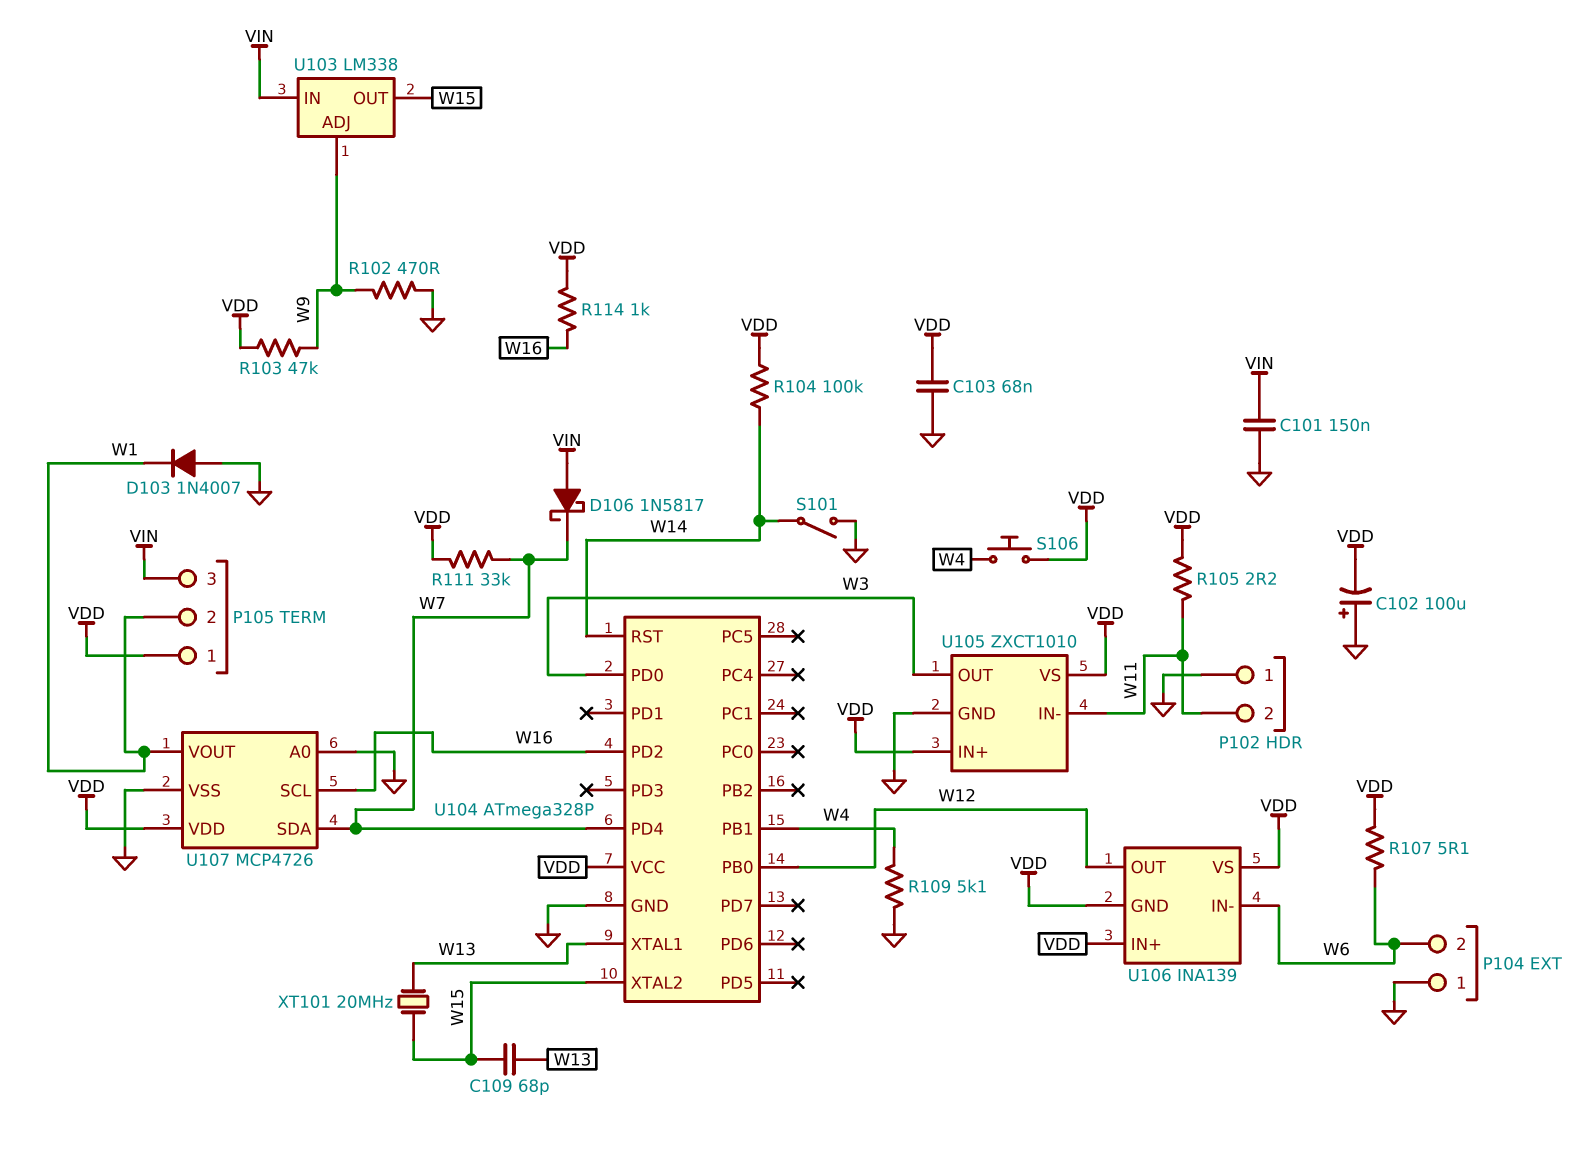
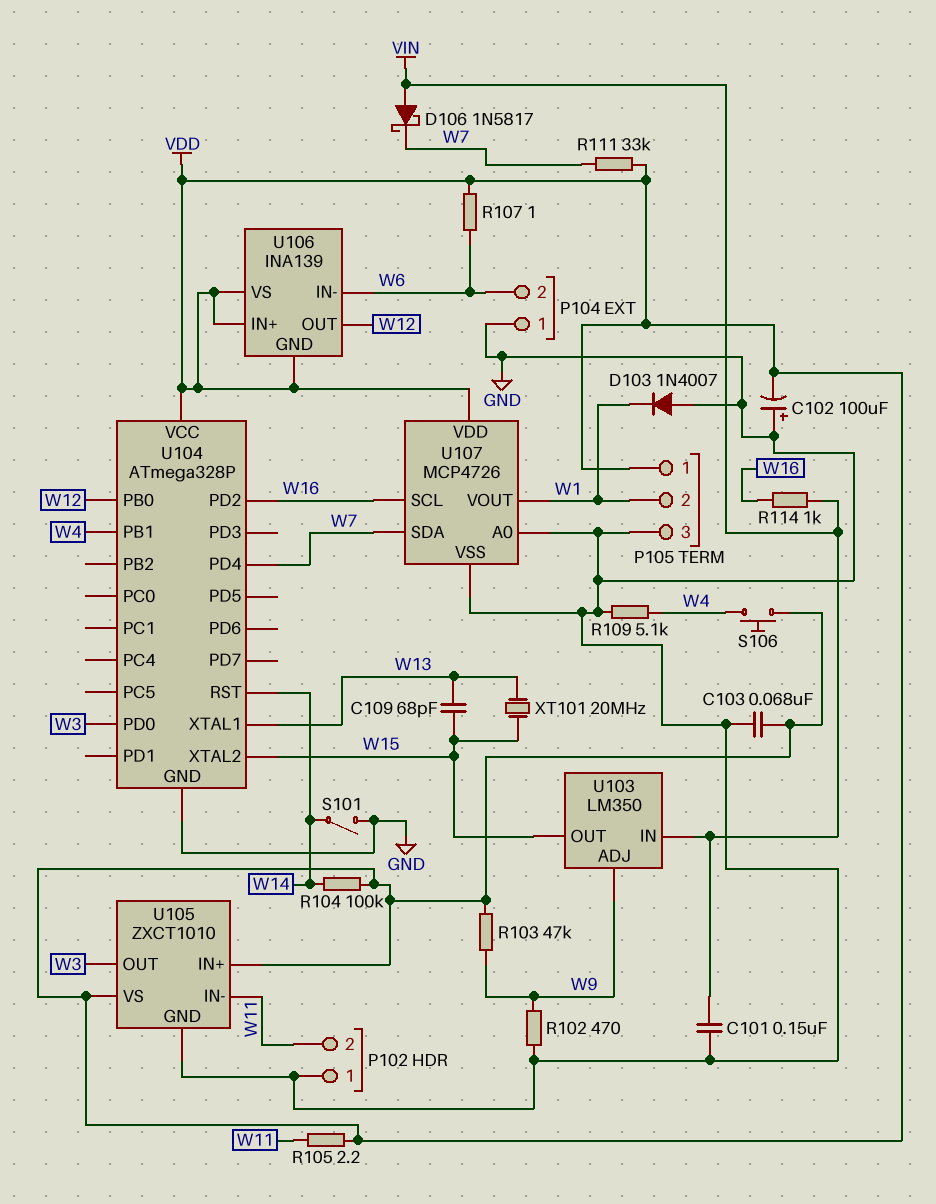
P105 pin 3: VIN -> GND
R107: 5.1 (VDD, W6) -> 1 (VDD, W6)
R114: 1k (VDD, W16) -> 1k (VIN, W16)
U103: LM338 -> LM350

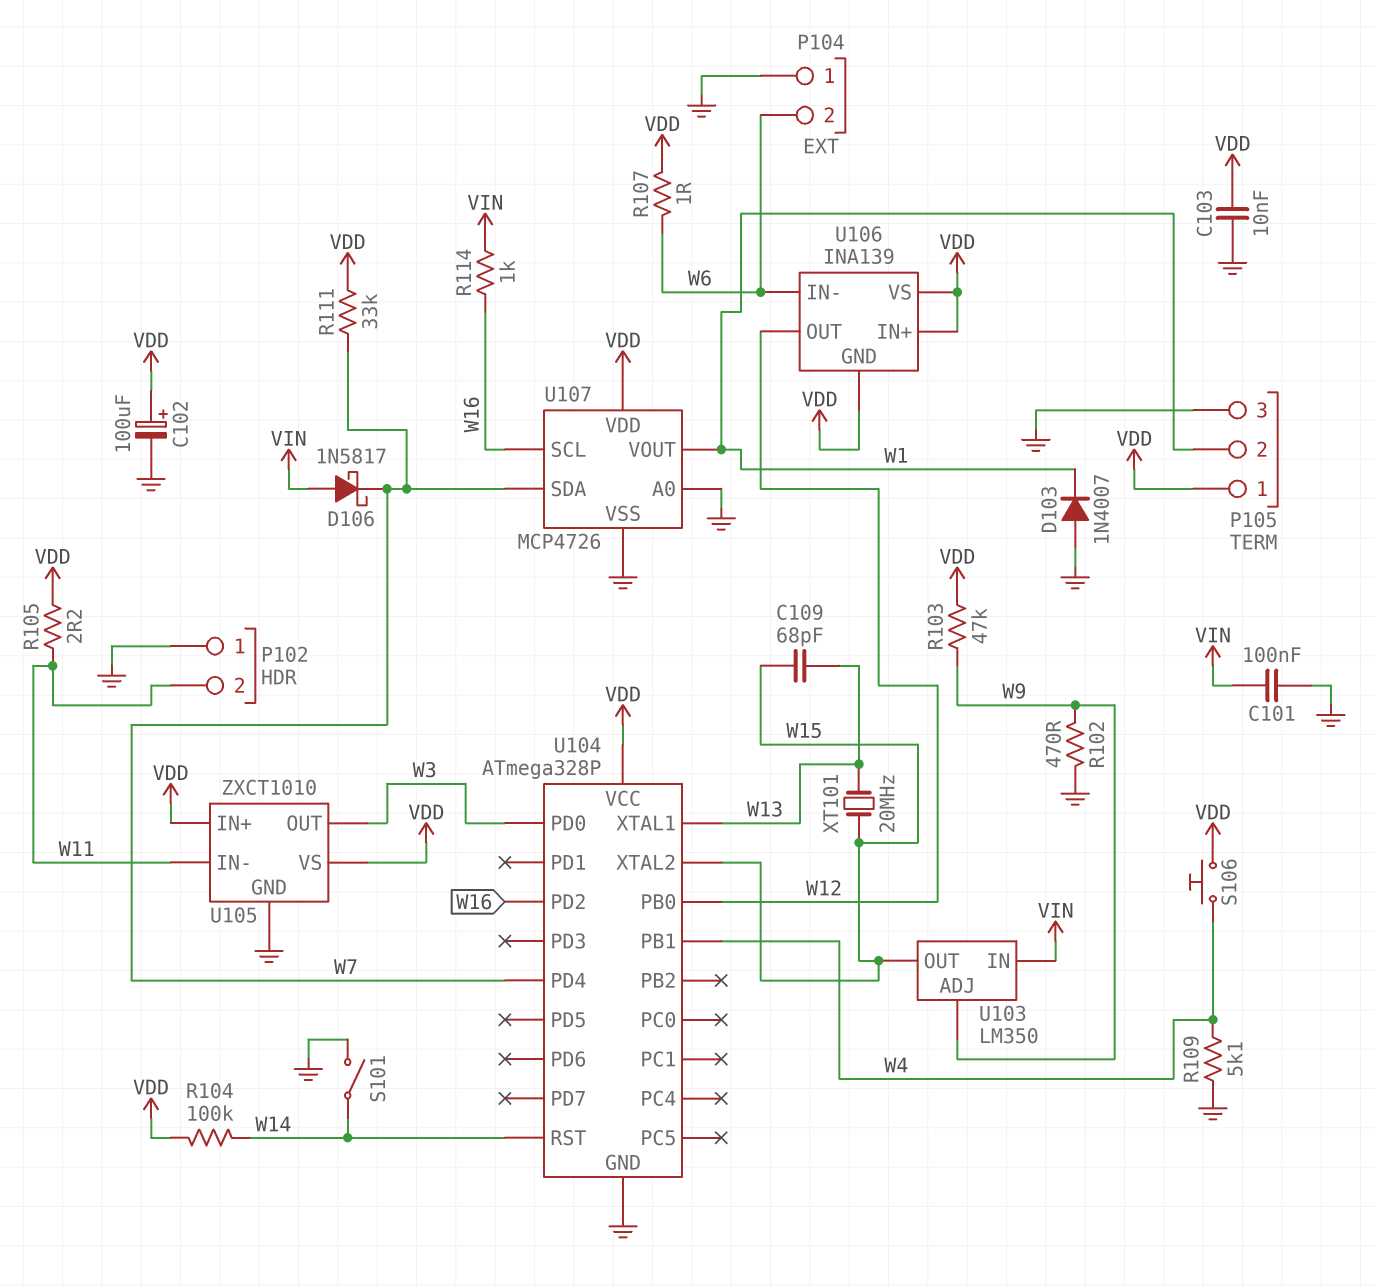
C101: 150nF (GND, VIN) -> 100nF (GND, VIN)
C102: 100uF (plus GND, minus VDD) -> 100uF (plus VDD, minus GND)
C103: 68nF (GND, VDD) -> 10nF (GND, VDD)

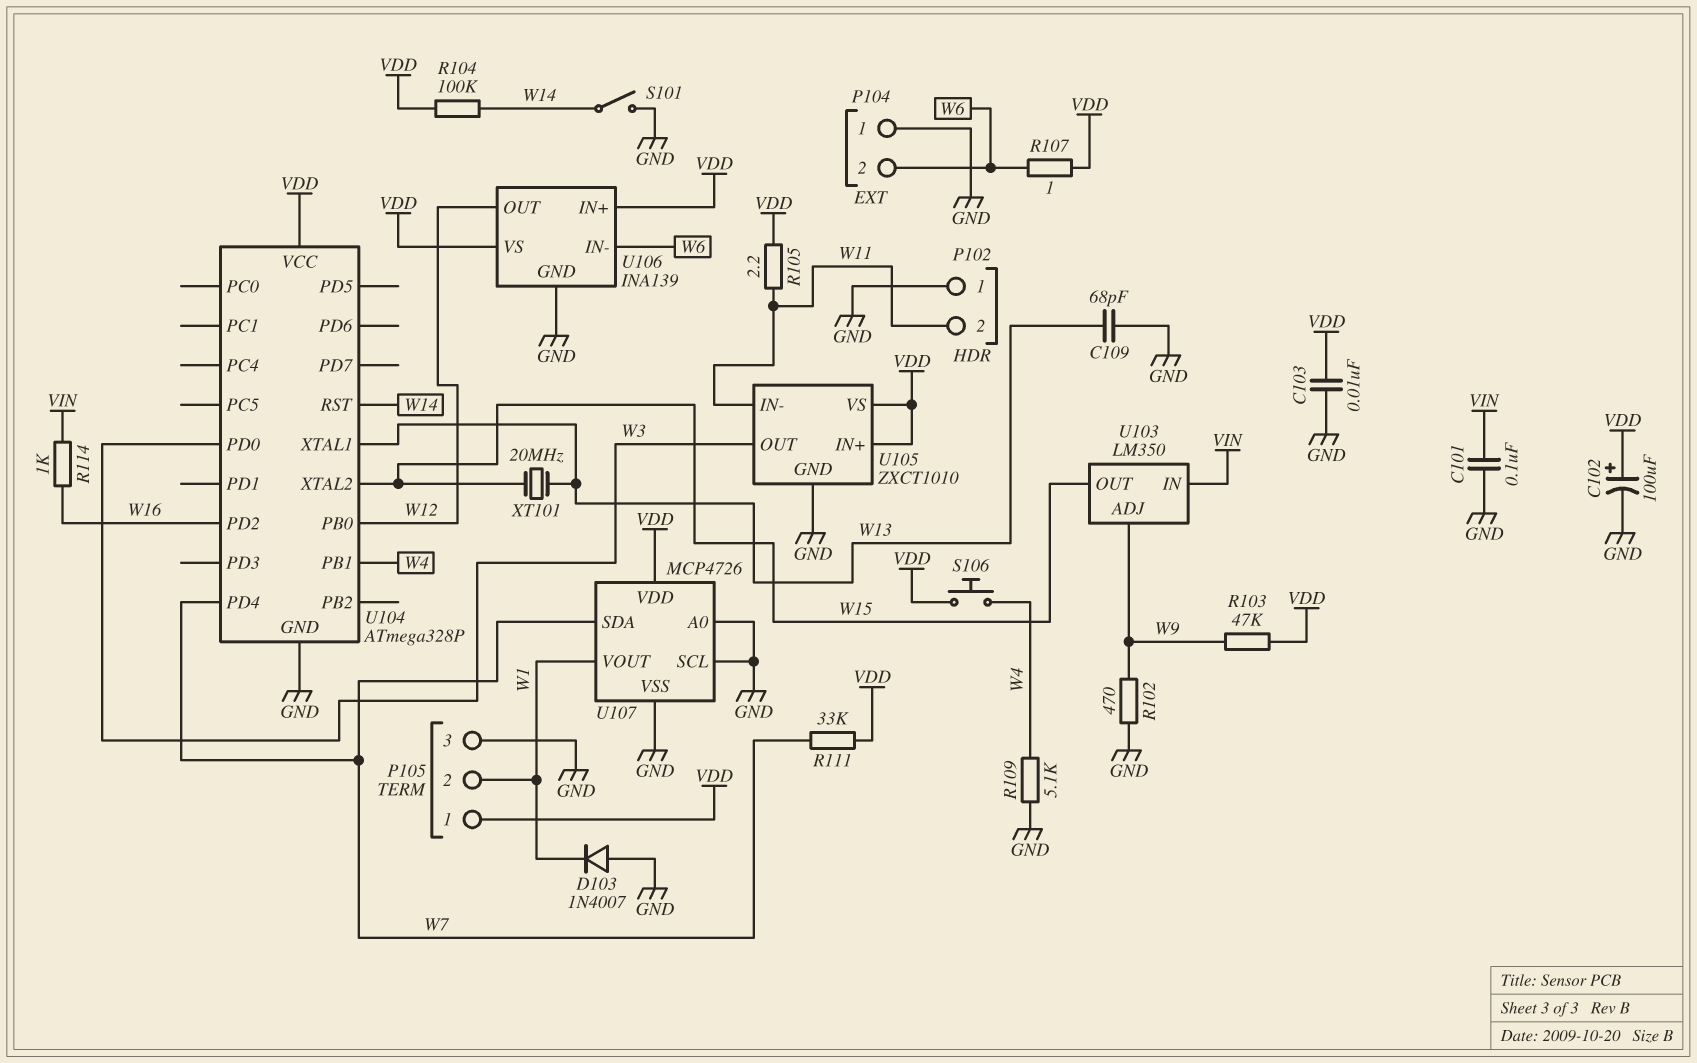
C109: 68pF (W13, W15) -> 68pF (GND, W13)
D106: schottky 1N5817 (A VIN, K W7) -> none
U106 pin GND: VDD -> GND
U107 pin SCL: W16 -> GND

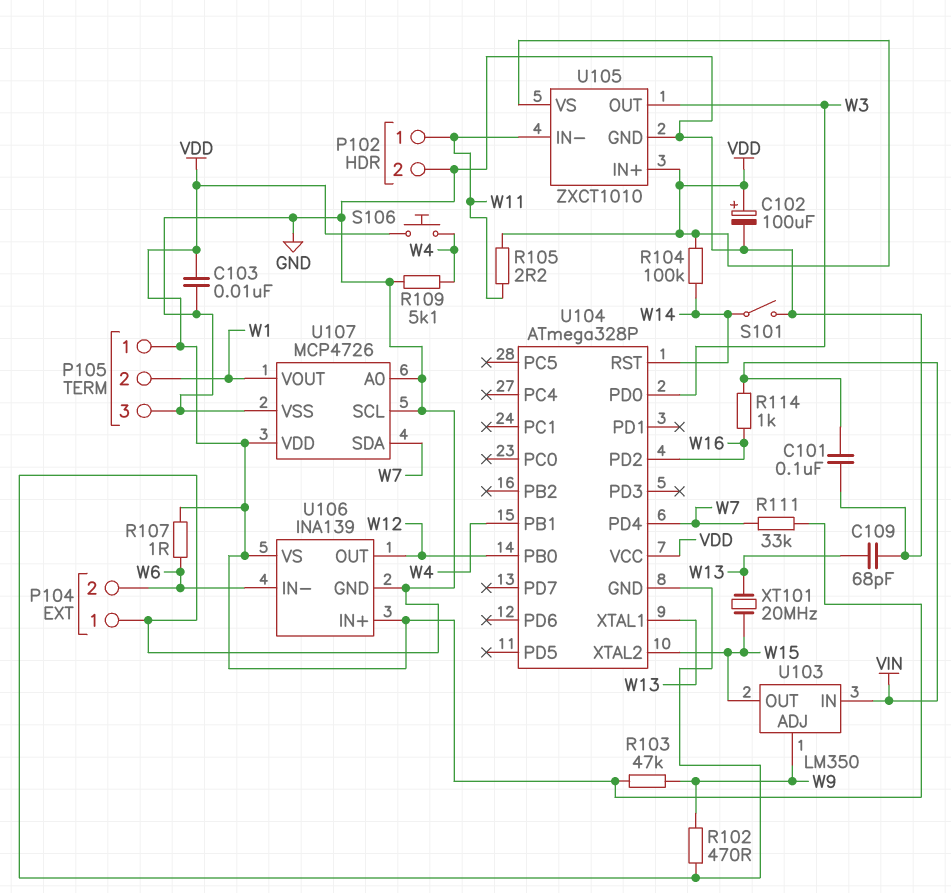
D103: diode 1N4007 (A GND, K W1) -> none
P102 pin 1: GND -> W11
P102 pin 2: W11 -> GND

